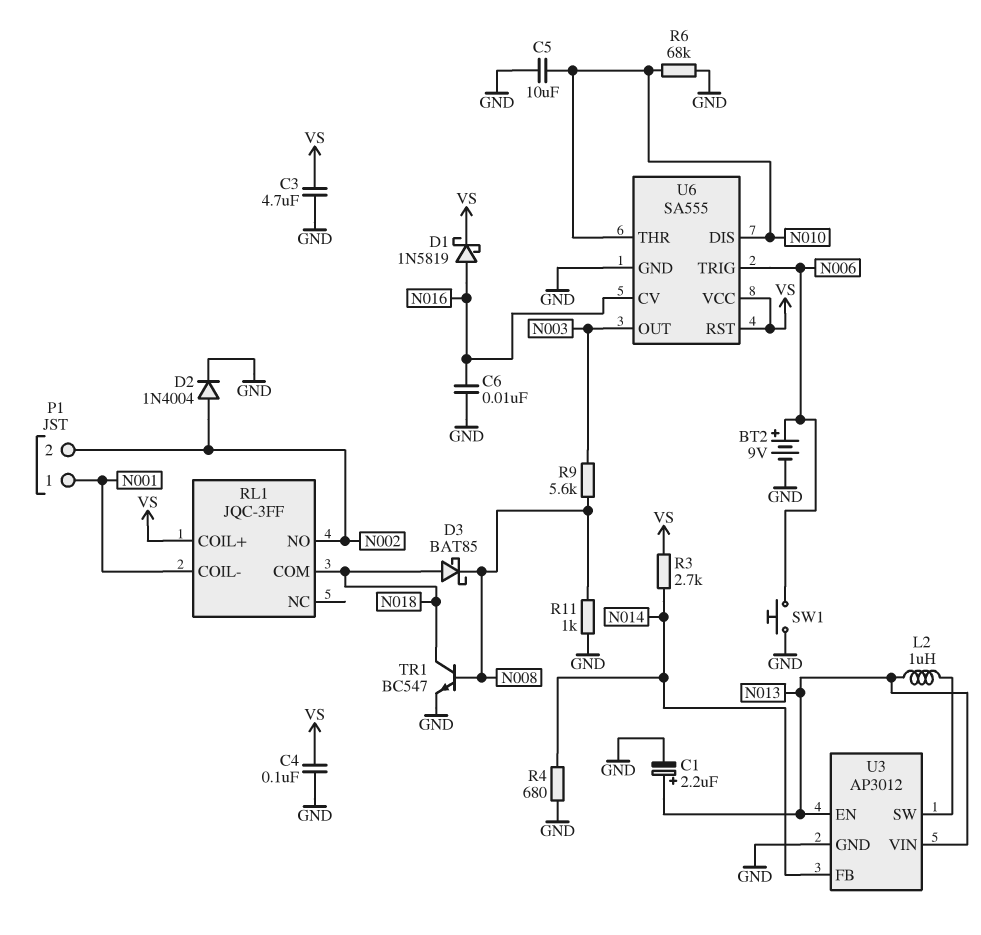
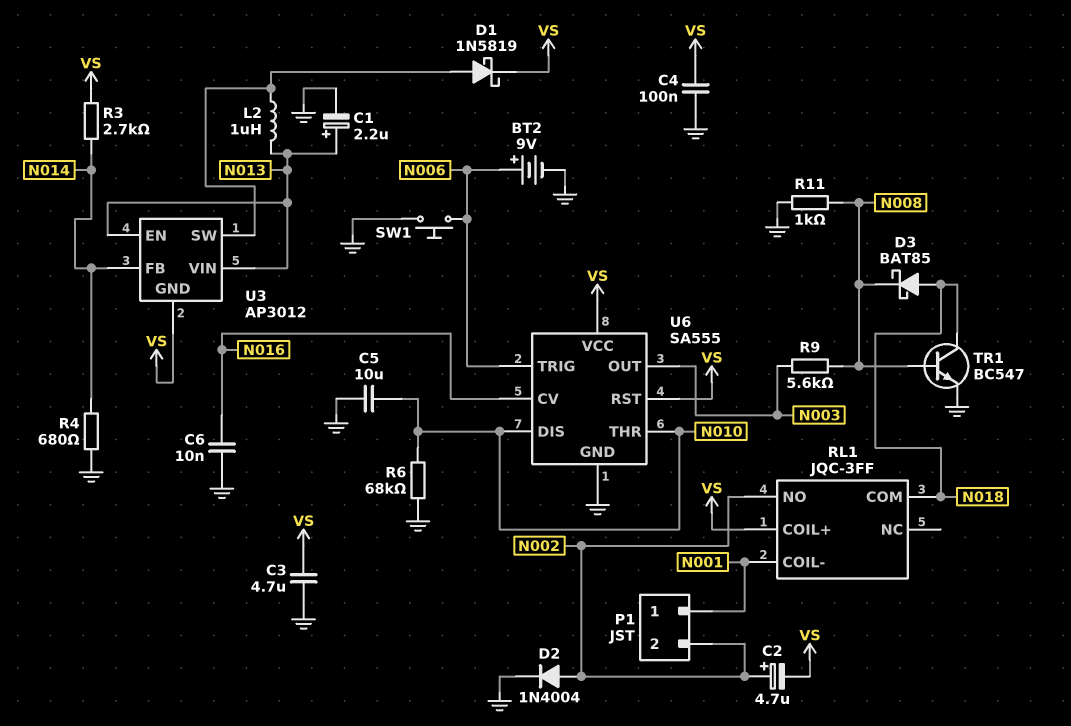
C2: none -> 4.7uF (plus N002, minus VS)
D1: schottky 1N5819 (A N016, K VS) -> schottky 1N5819 (A U3/SW, K VS)
U3 pin GND: GND -> VS

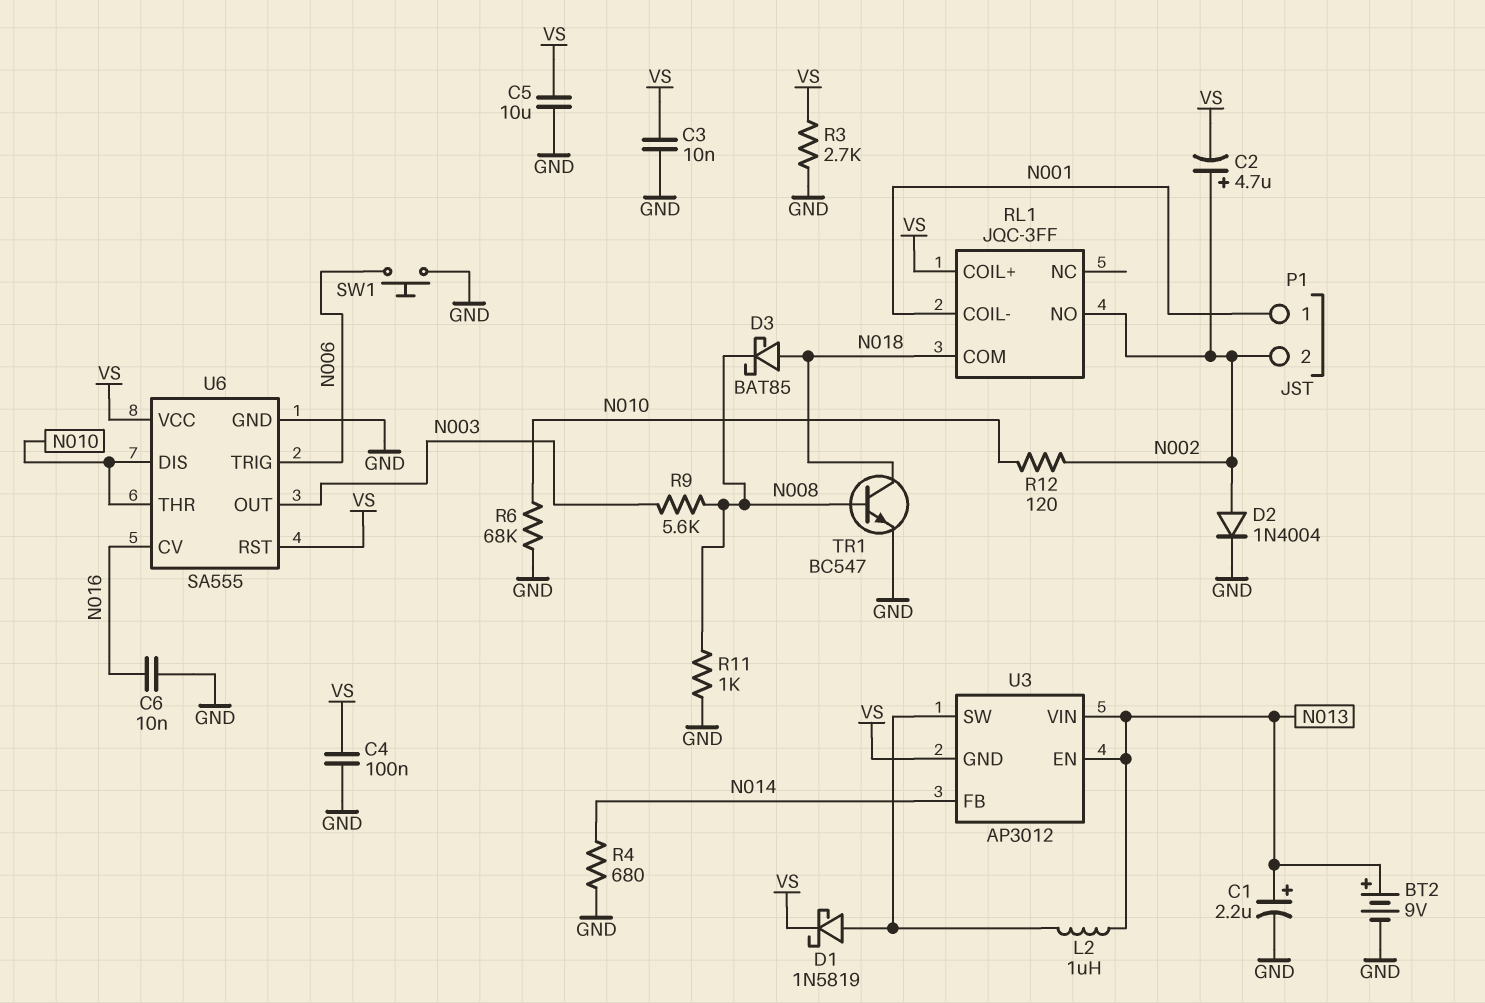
BT2: 9V (plus N006, minus GND) -> 9V (plus N013, minus GND)
C3: 4.7uF (GND, VS) -> 10nF (GND, VS)
C5: 10uF (GND, N010) -> 10uF (GND, VS)
R3: 2.7k (N014, VS) -> 2.7k (GND, VS)
R12: none -> 120 (N002, N010)

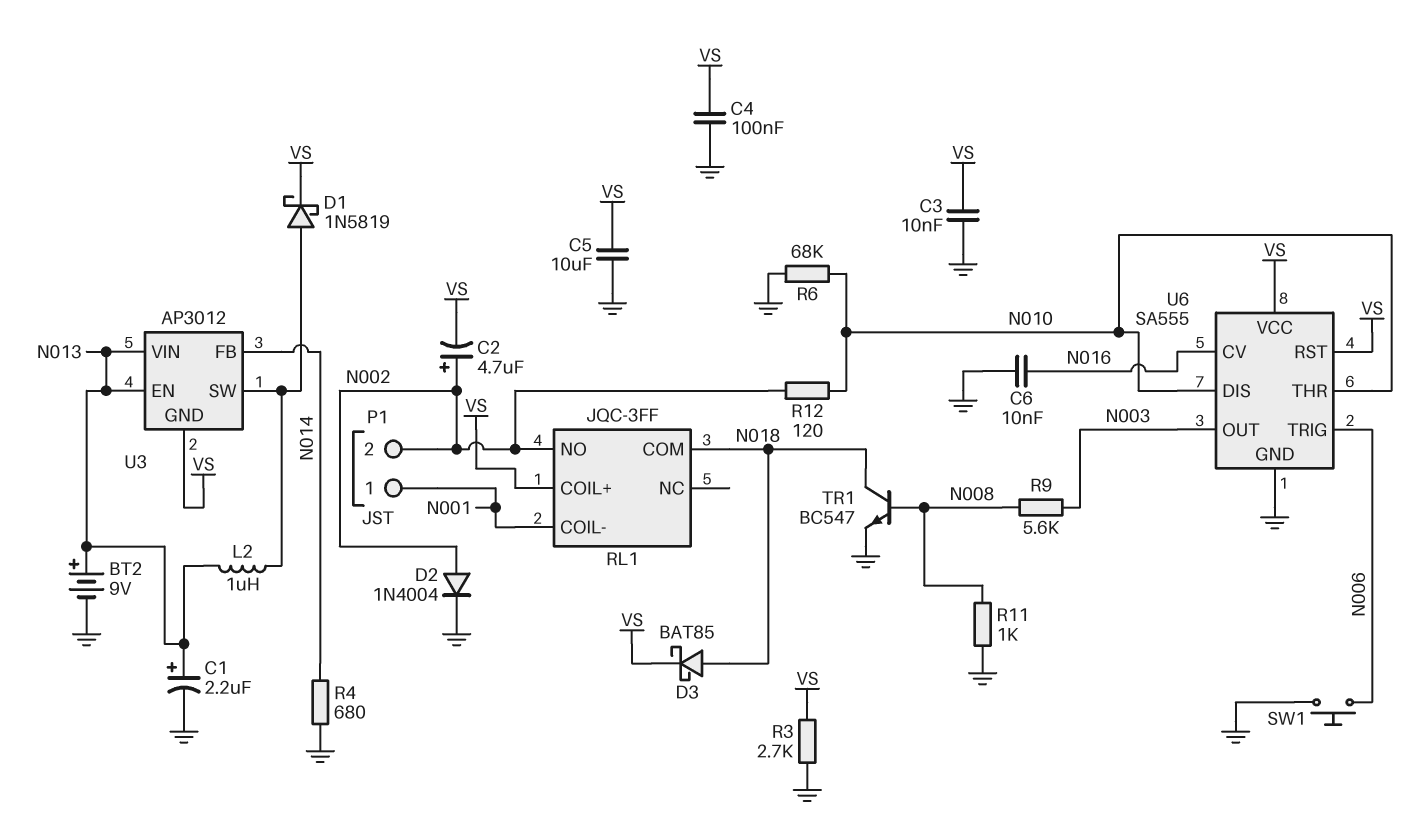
D3: schottky BAT85 (A N018, K N008) -> schottky BAT85 (A N018, K VS)

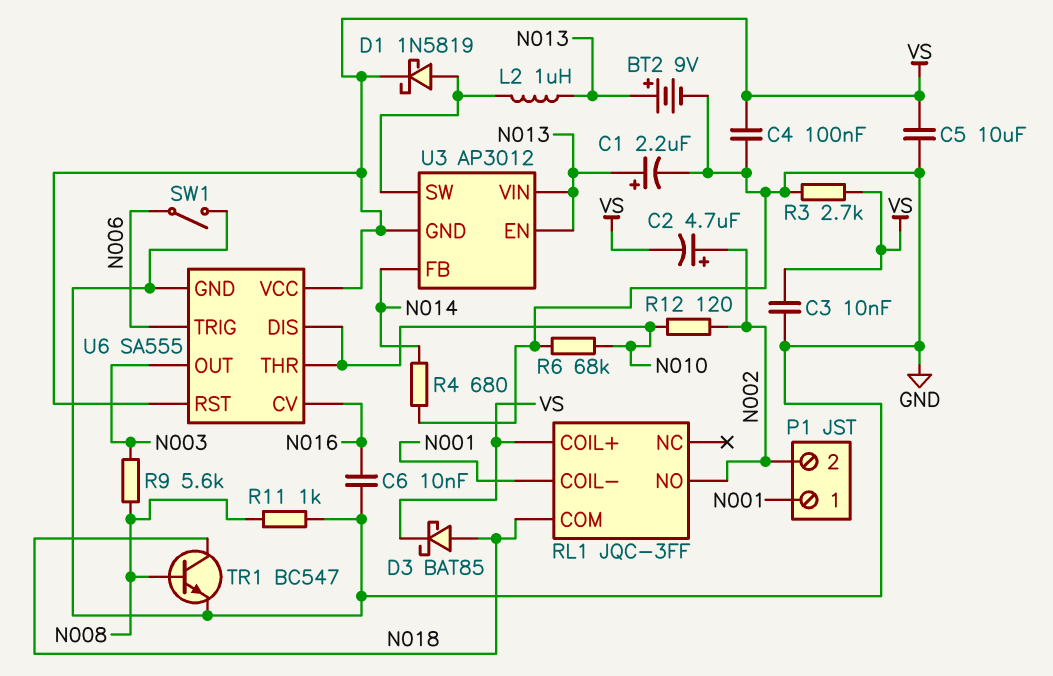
D2: diode 1N4004 (A N002, K GND) -> none
SW1: button (GND, N006) -> switch (GND, N006)

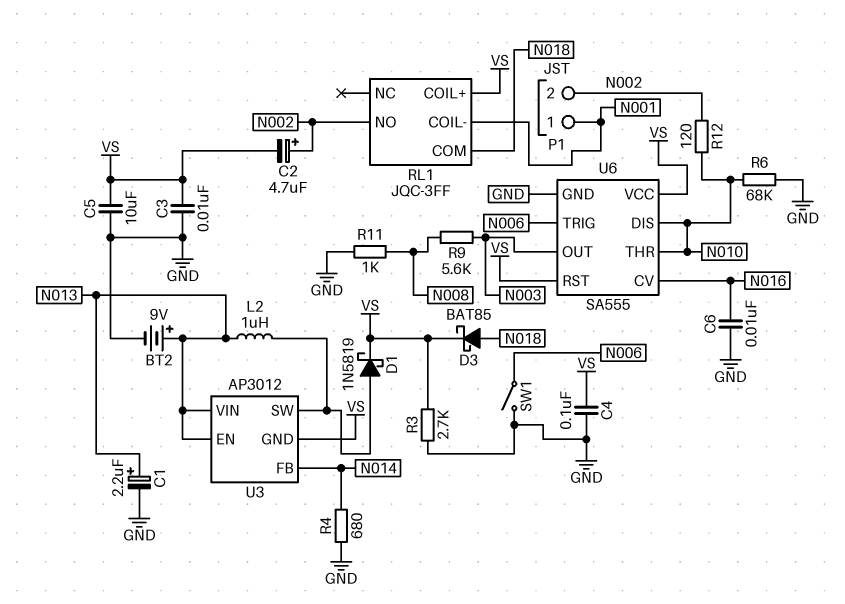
TR1: NPN BC547 (B N008, C N018, E GND) -> none

